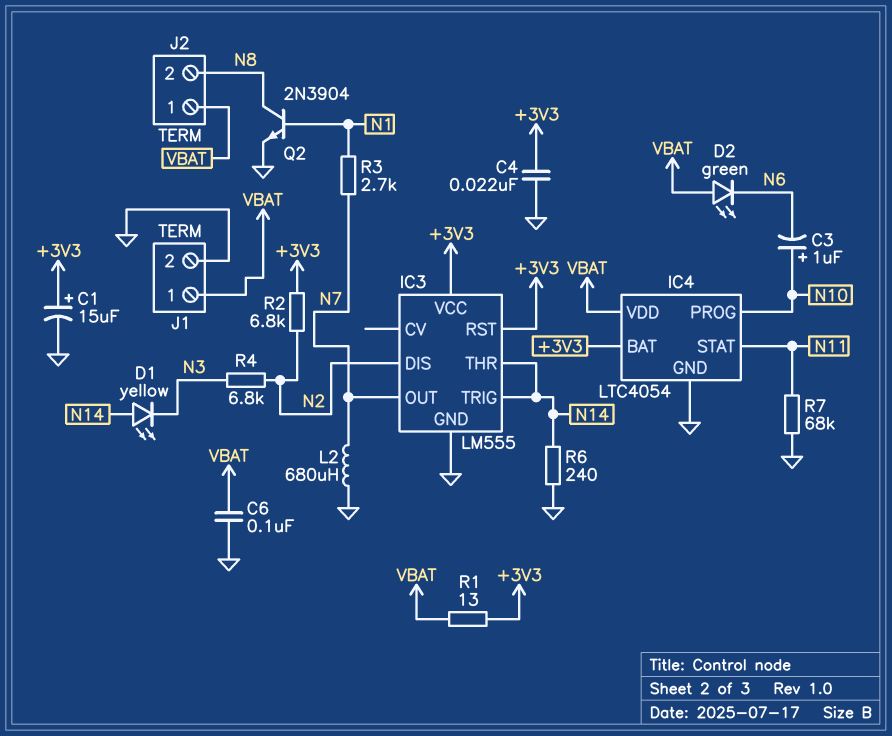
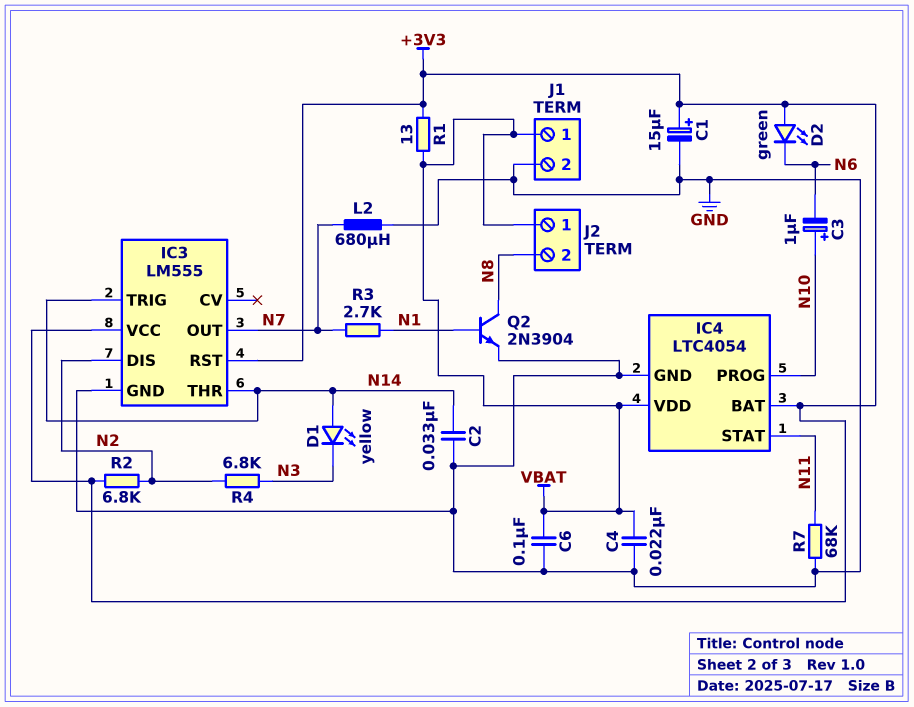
C2: none -> 33nF (GND, N14)
C4: 22nF (+3V3, GND) -> 22nF (GND, VBAT)
D2: LED green (A VBAT, K N6) -> LED green (A +3V3, K N6)
R6: 240 (GND, N14) -> none

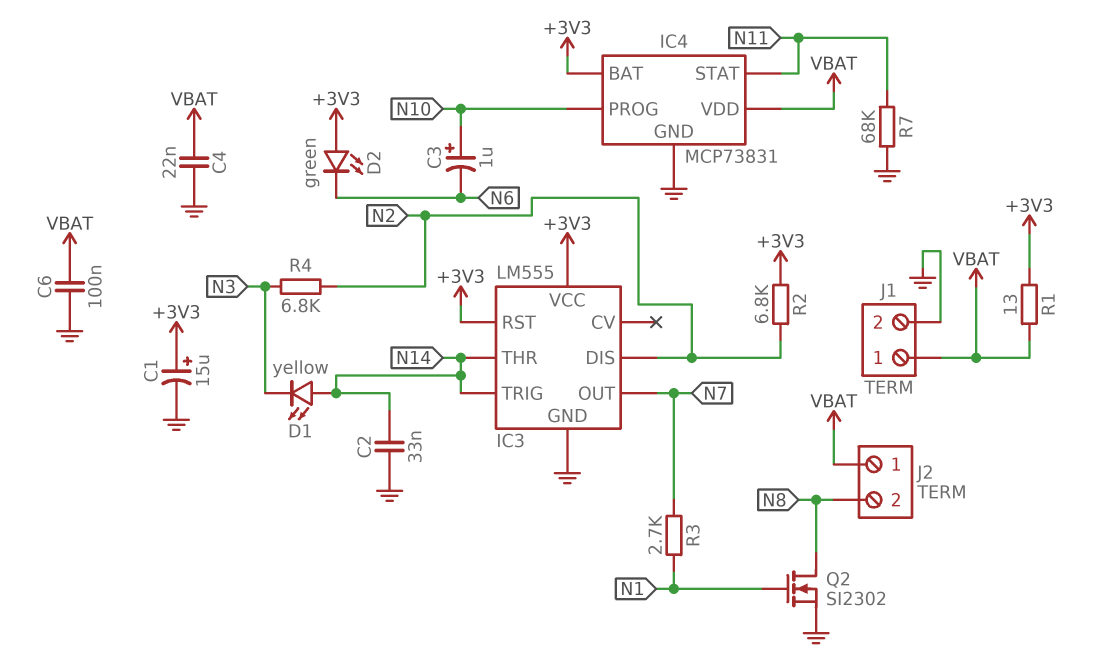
IC4: LTC4054 -> MCP73831
L2: 680uH (GND, N7) -> none
Q2: NPN 2N3904 (B N1, C N8, E GND) -> NMOS SI2302 (G N1, D N8, S GND)

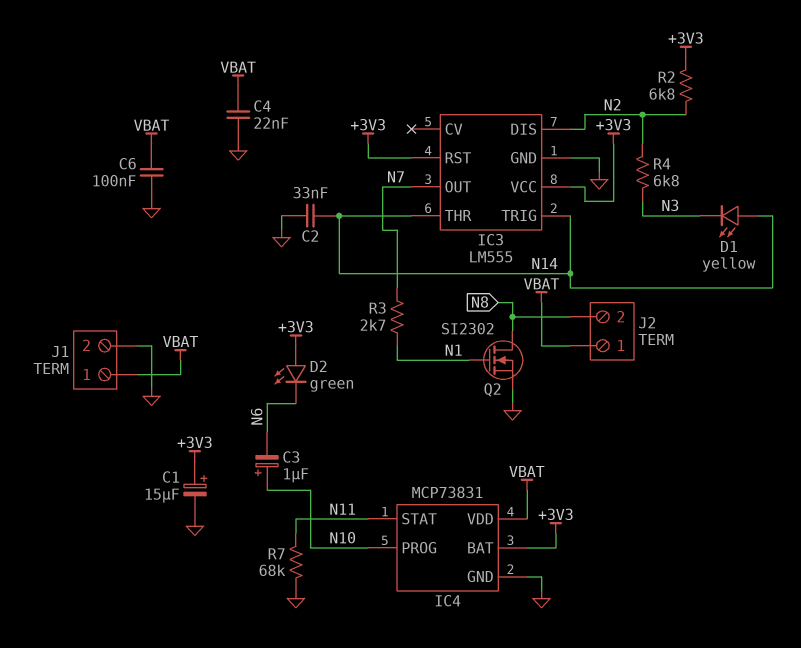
R1: 13 (+3V3, VBAT) -> none

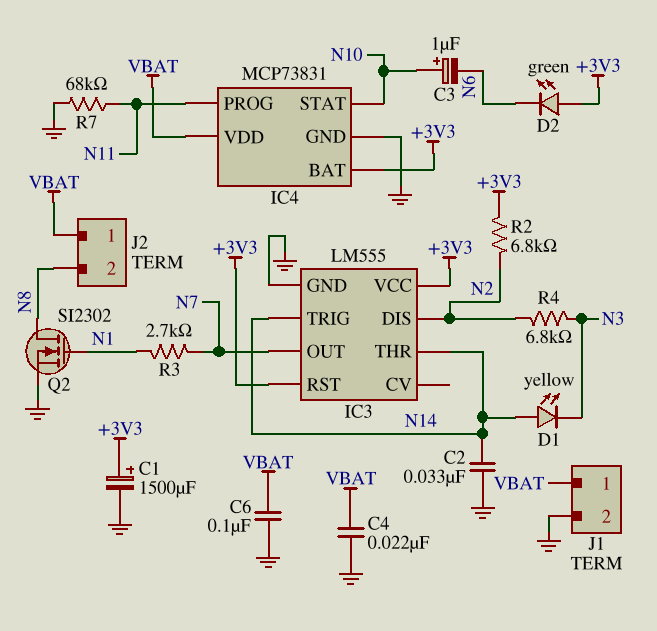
C1: 15uF (plus +3V3, minus GND) -> 1500uF (plus +3V3, minus GND)
IC4 pin PROG: N10 -> N11
IC4 pin STAT: N11 -> N10

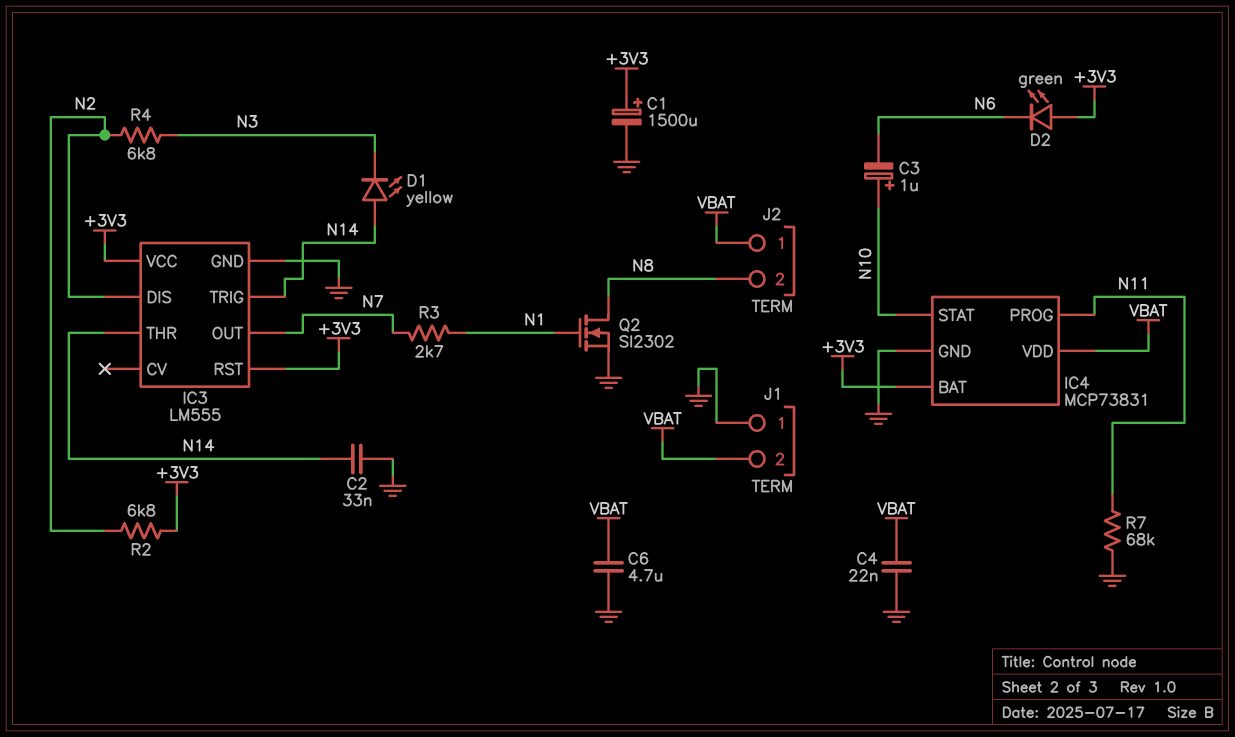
C6: 100nF (GND, VBAT) -> 4.7uF (GND, VBAT)
J1 pin 1: VBAT -> GND
J1 pin 2: GND -> VBAT

